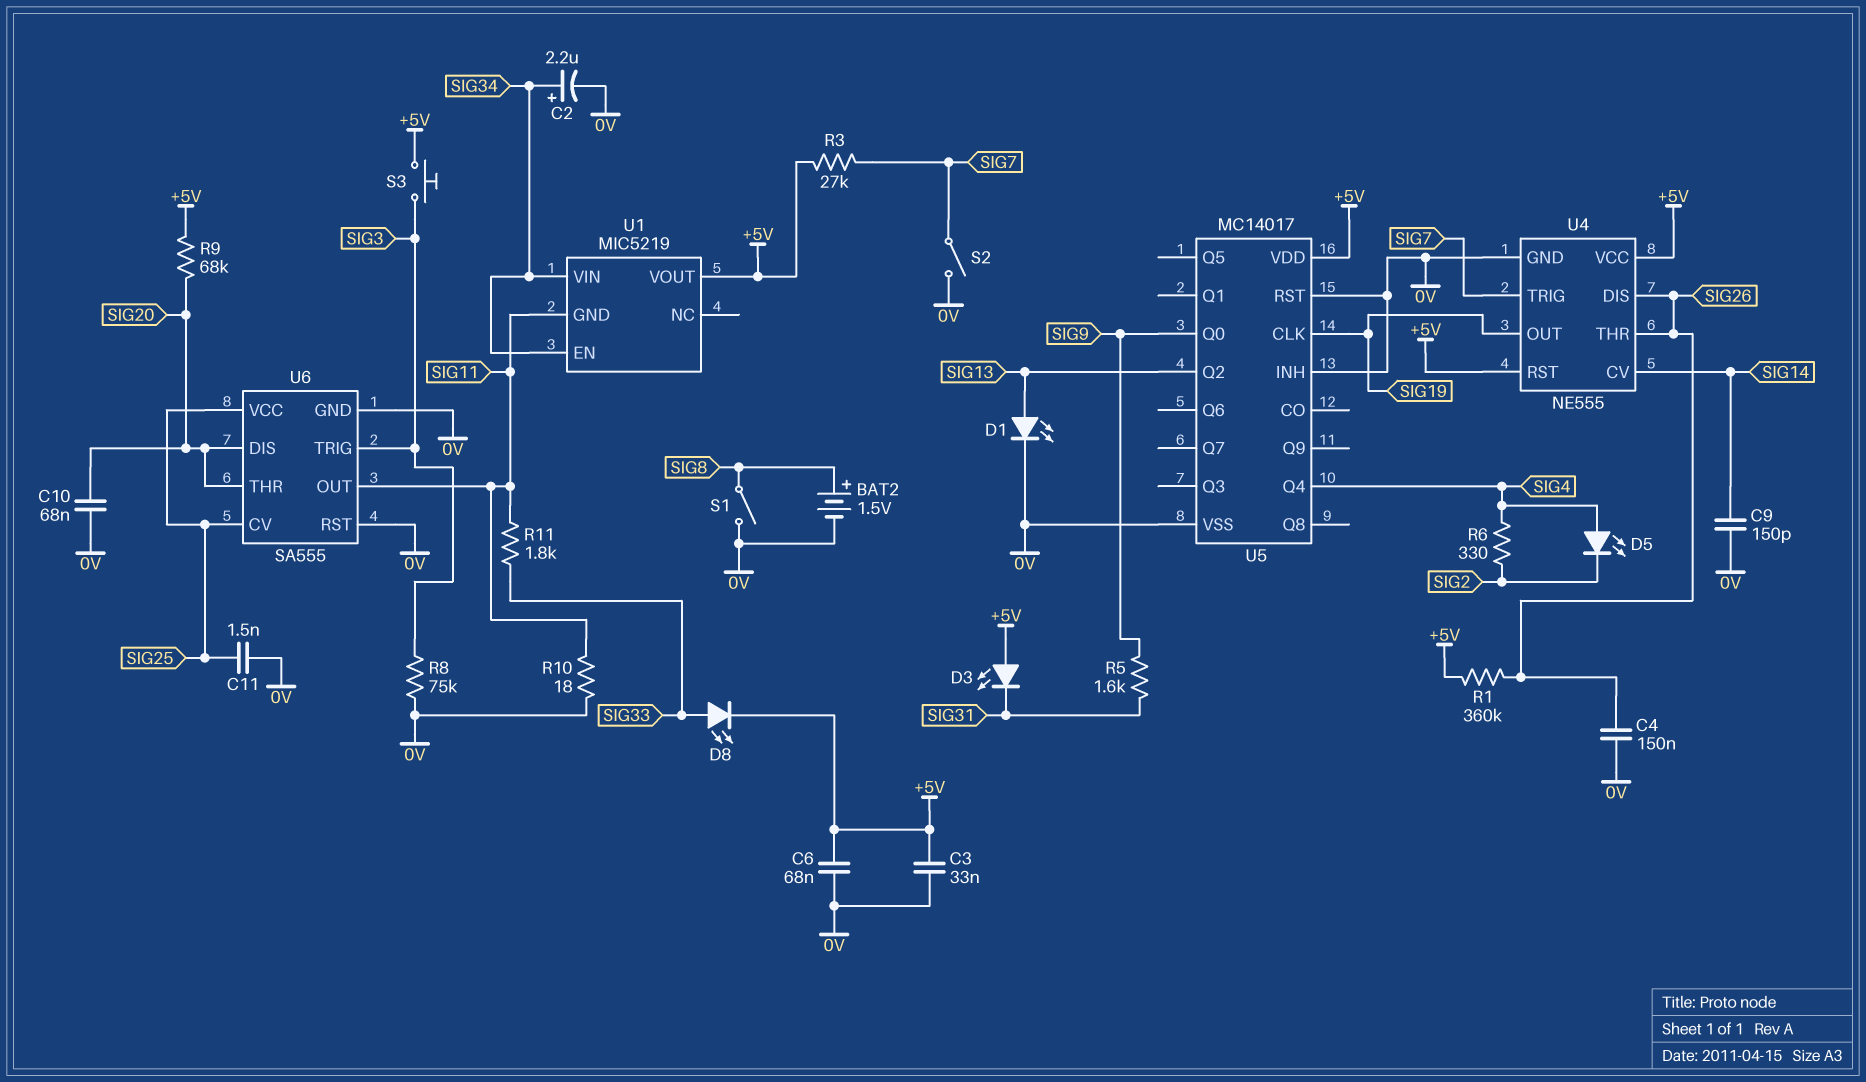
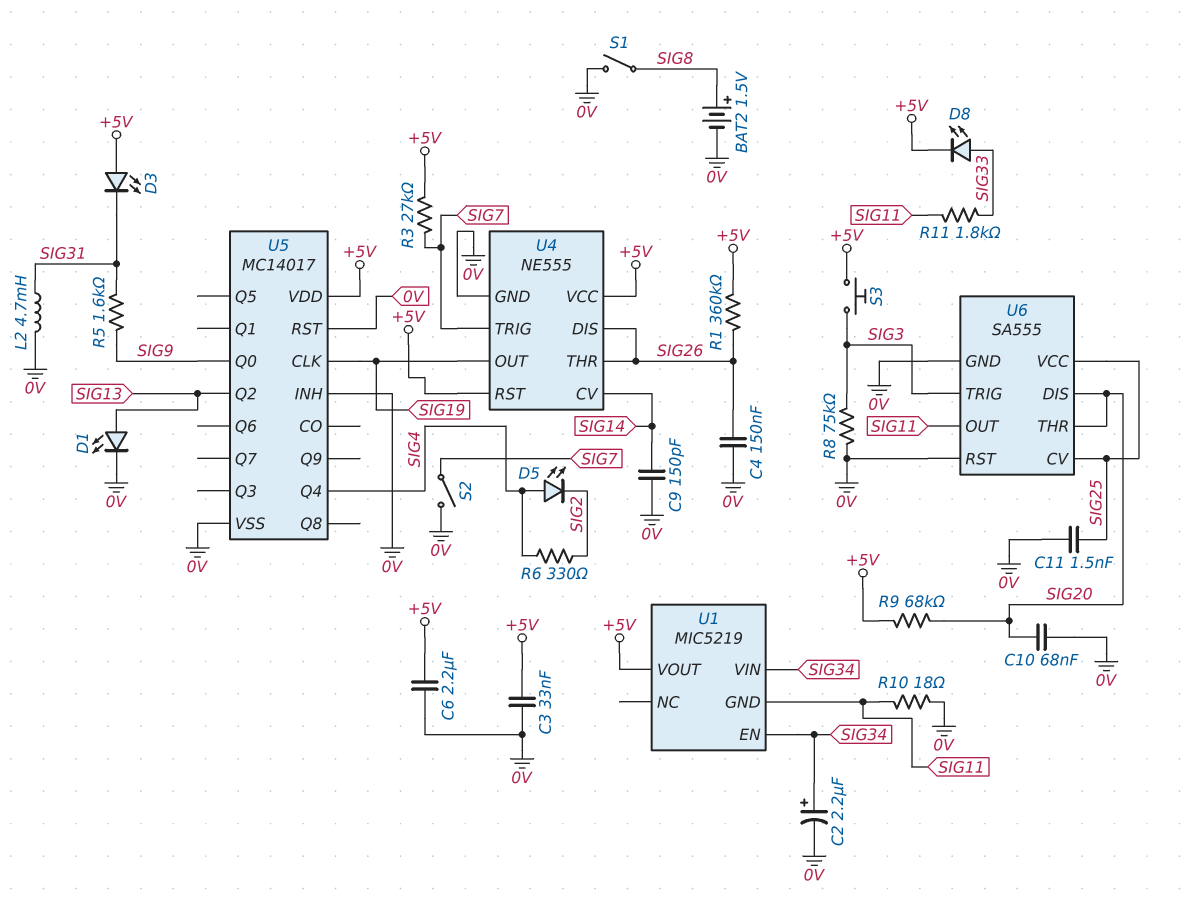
C6: 68nF (+5V, 0V) -> 2.2uF (+5V, 0V)
L2: none -> 4.7mH (0V, SIG31)

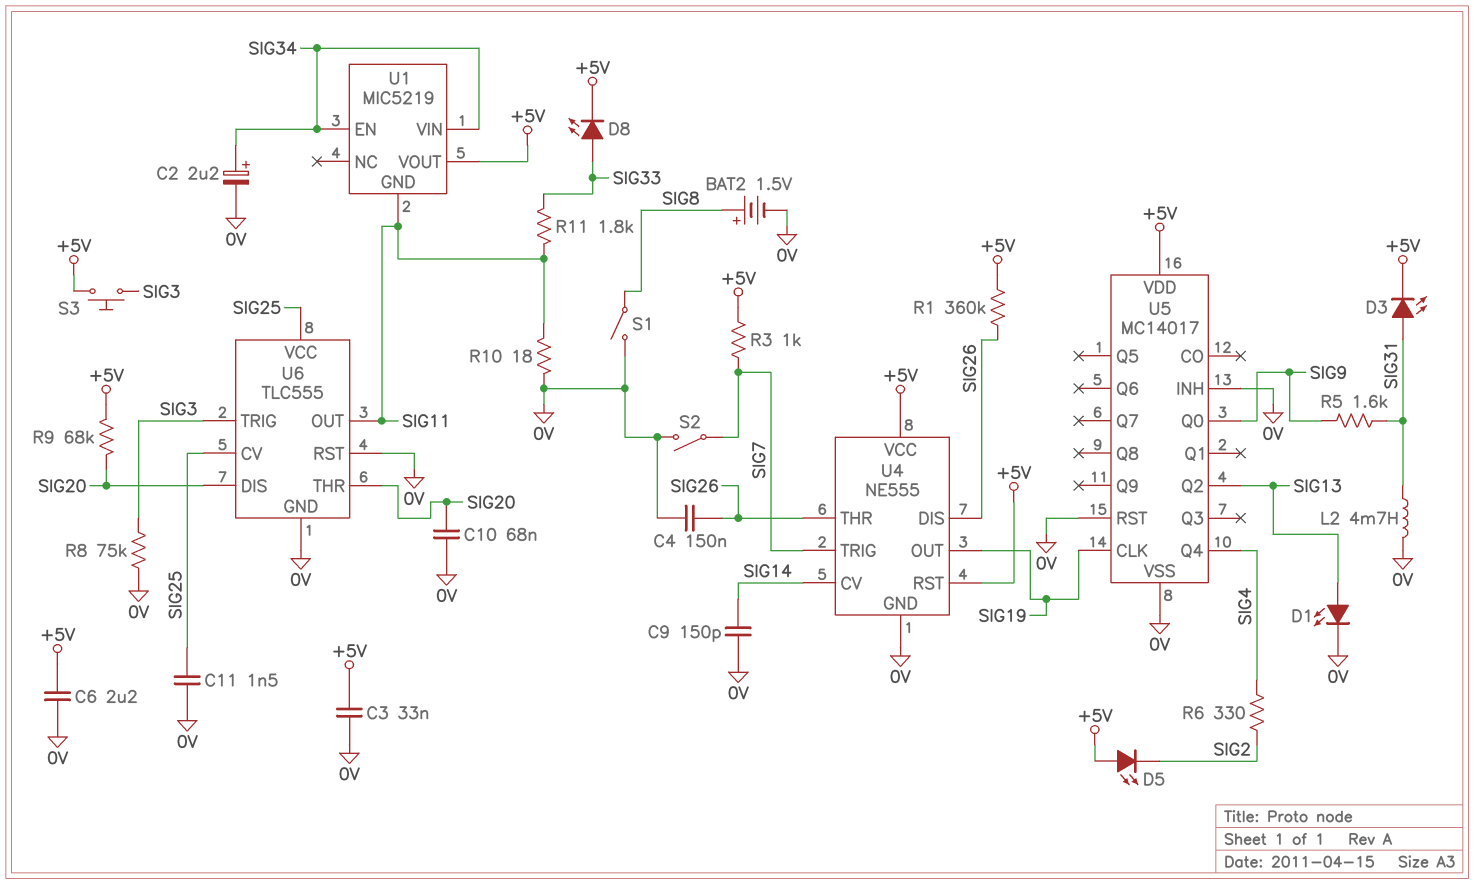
D3: LED (A +5V, K SIG31) -> LED (A SIG31, K +5V)
D5: LED (A SIG4, K SIG2) -> LED (A +5V, K SIG2)
R3: 27k (+5V, SIG7) -> 1k (+5V, SIG7)
U6: SA555 -> TLC555

